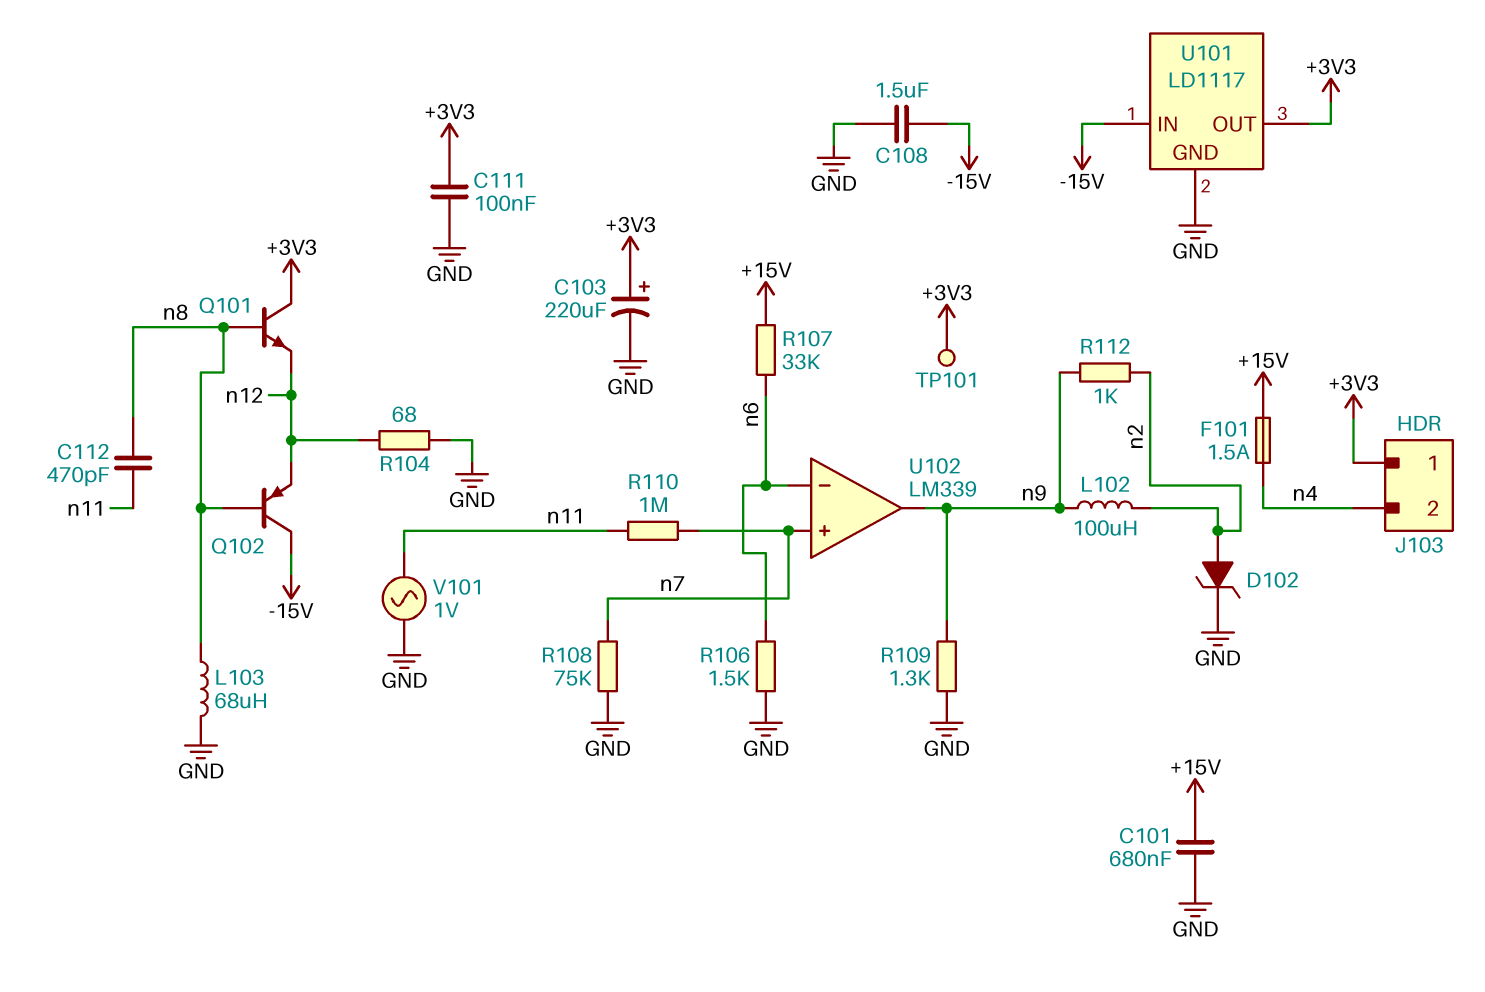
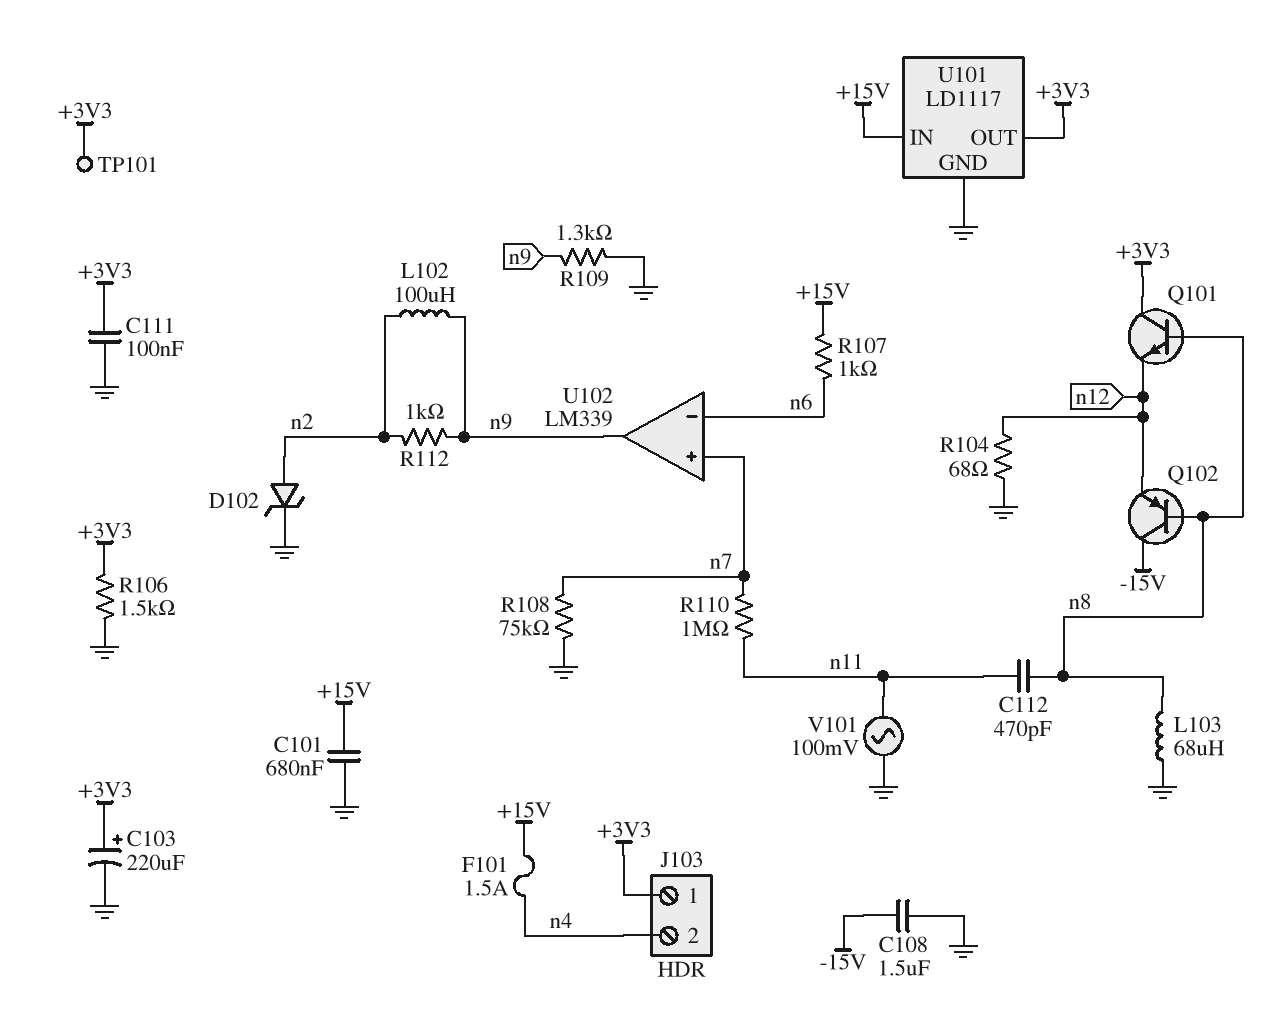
R106: 1.5k (GND, n6) -> 1.5k (+3V3, GND)
R107: 33k (+15V, n6) -> 1k (+15V, n6)
U101 pin IN: -15V -> +15V
V101: AC 1V (GND, n11) -> AC 100mV (GND, n11)

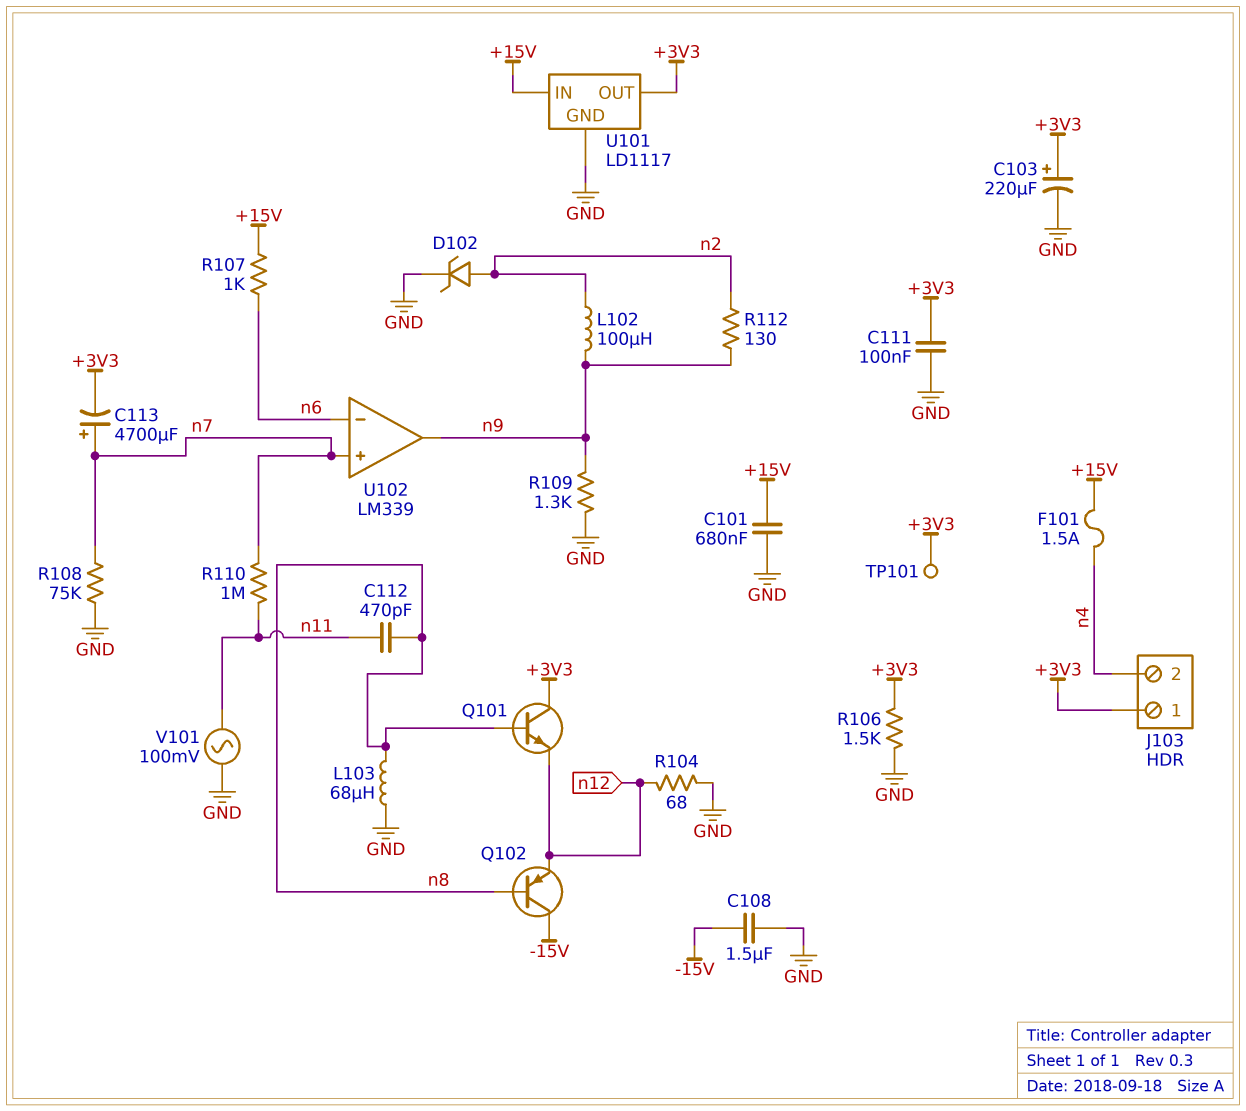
C113: none -> 4700uF (plus n7, minus +3V3)
R112: 1k (n2, n9) -> 130 (n2, n9)

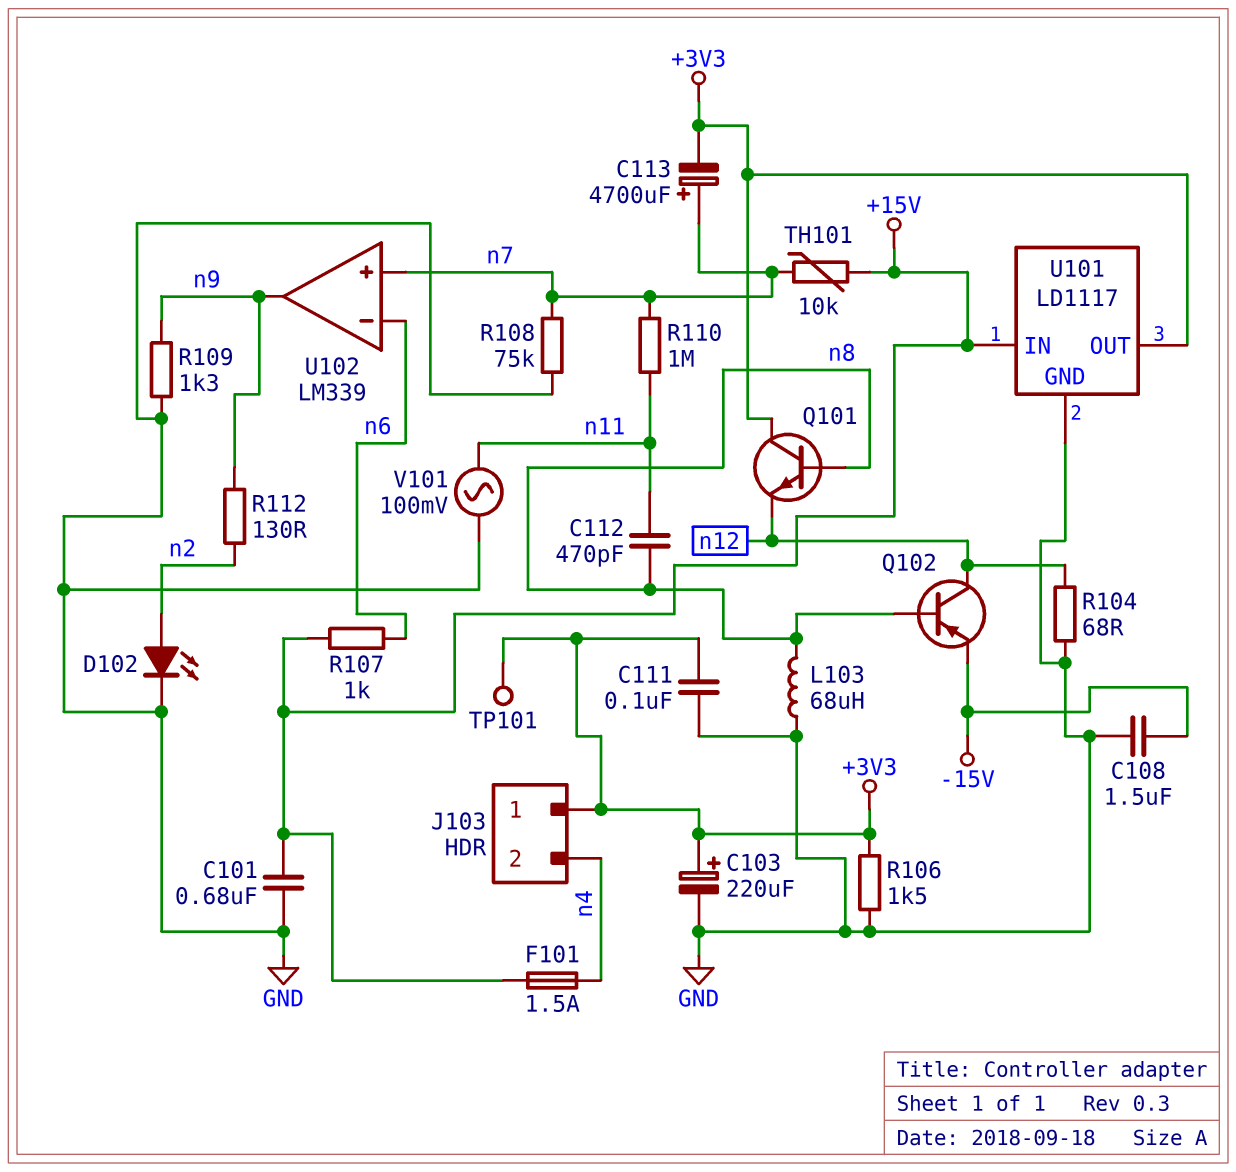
D102: zener (A n2, K GND) -> LED (A n2, K GND)
L102: 100uH (n2, n9) -> none
Q102: PNP (B n8, C -15V, E n12) -> PNP (B n8, C n12, E -15V)
TH101: none -> 10k (+15V, n7)

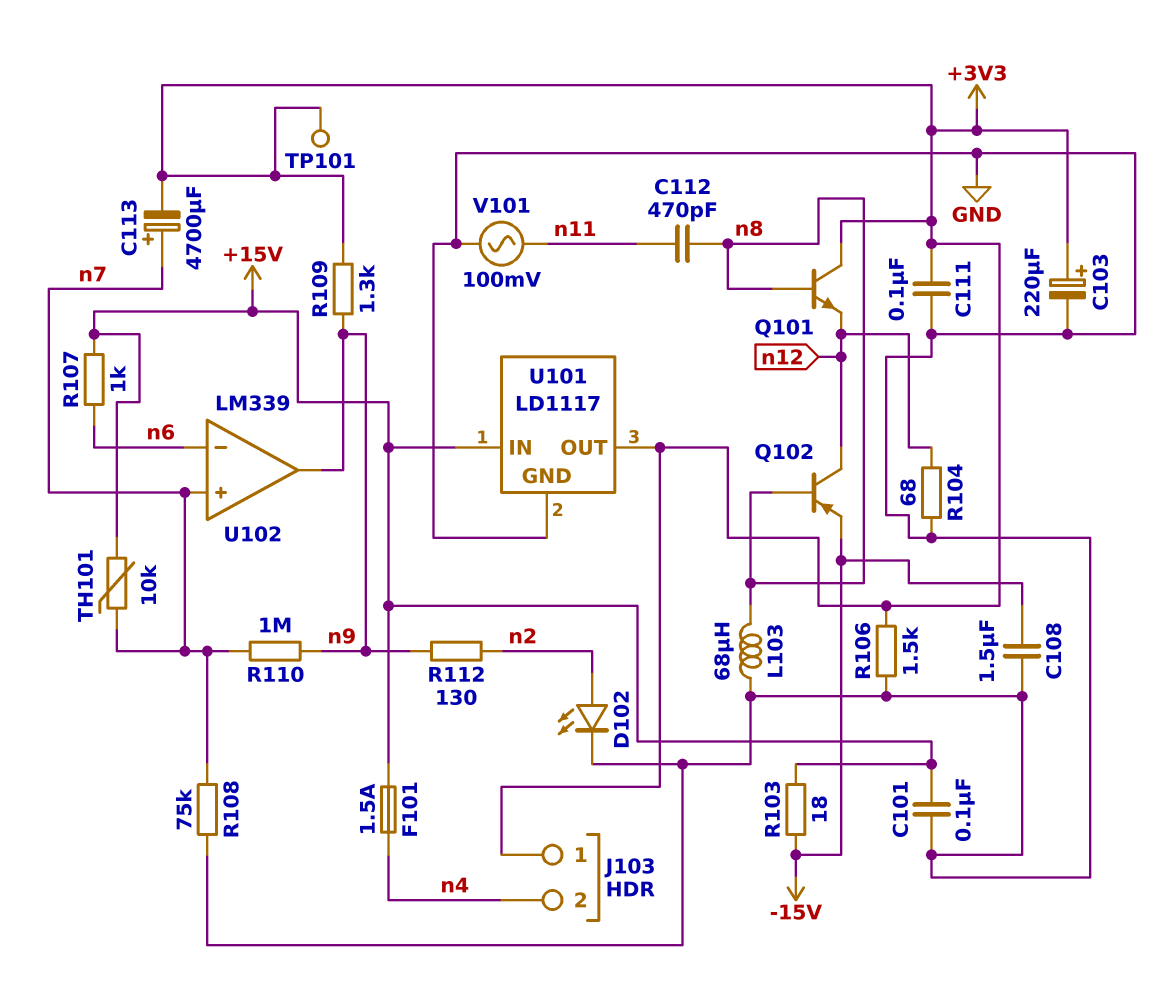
C101: 680nF (+15V, GND) -> 100nF (+15V, GND)
R103: none -> 18 (+15V, -15V)
R109: 1.3k (GND, n9) -> 1.3k (+3V3, n9)
R110: 1M (n7, n11) -> 1M (n7, n9)

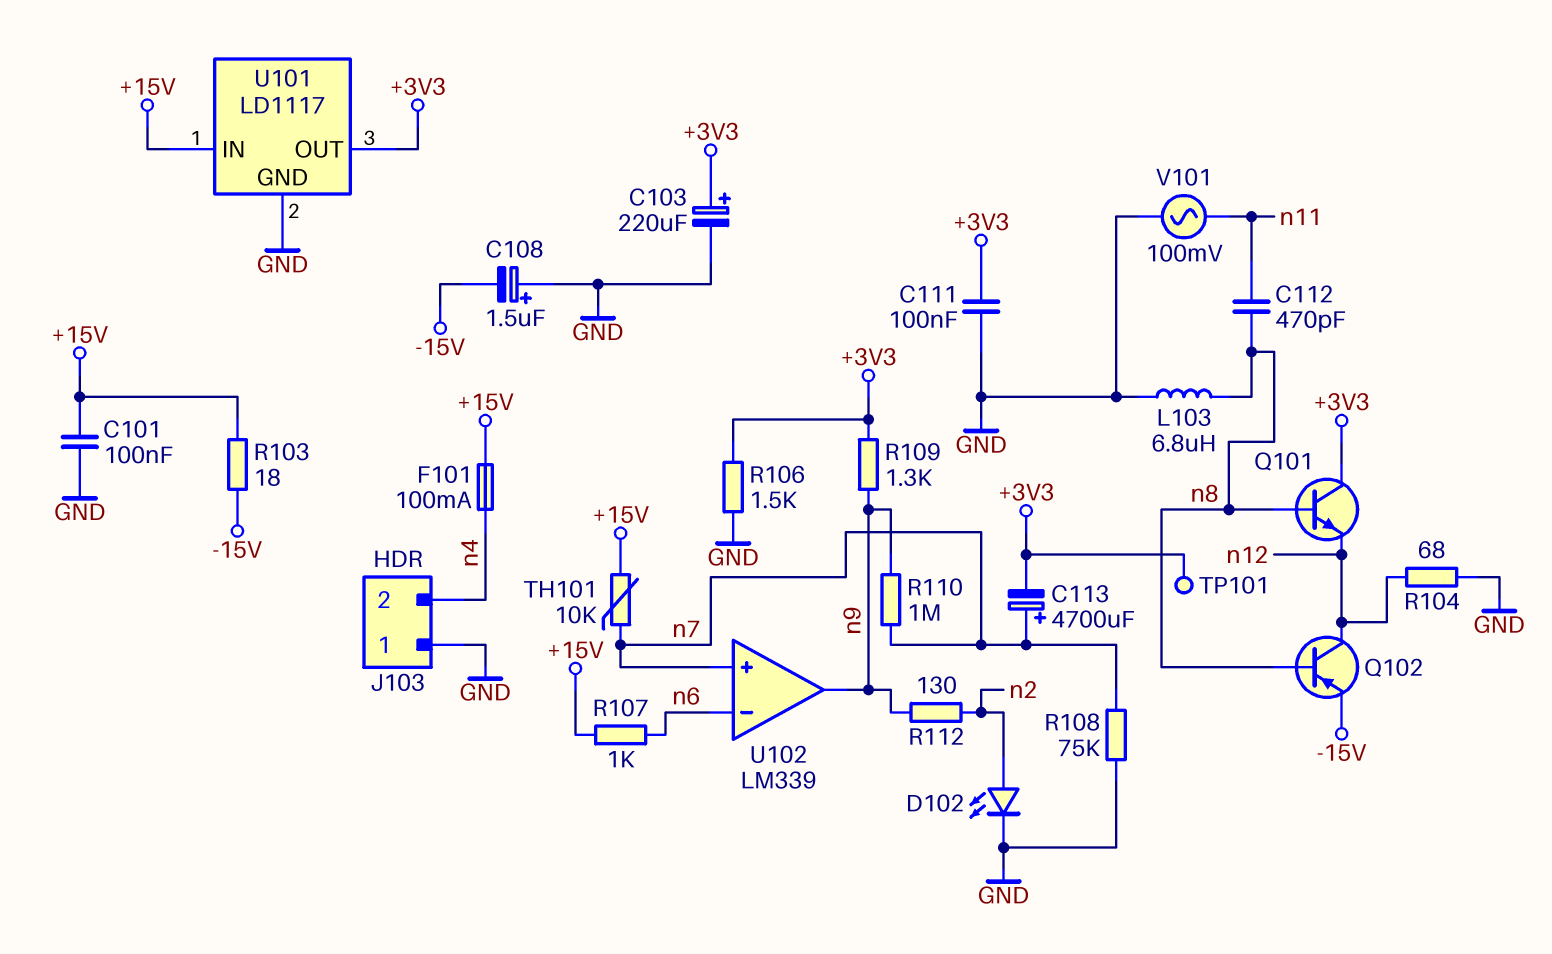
C108: 1.5uF (-15V, GND) -> 1.5uF (plus GND, minus -15V)
F101: 1.5A (+15V, n4) -> 100mA (+15V, n4)
J103 pin 1: +3V3 -> GND
L103: 68uH (GND, n8) -> 6.8uH (GND, n8)

